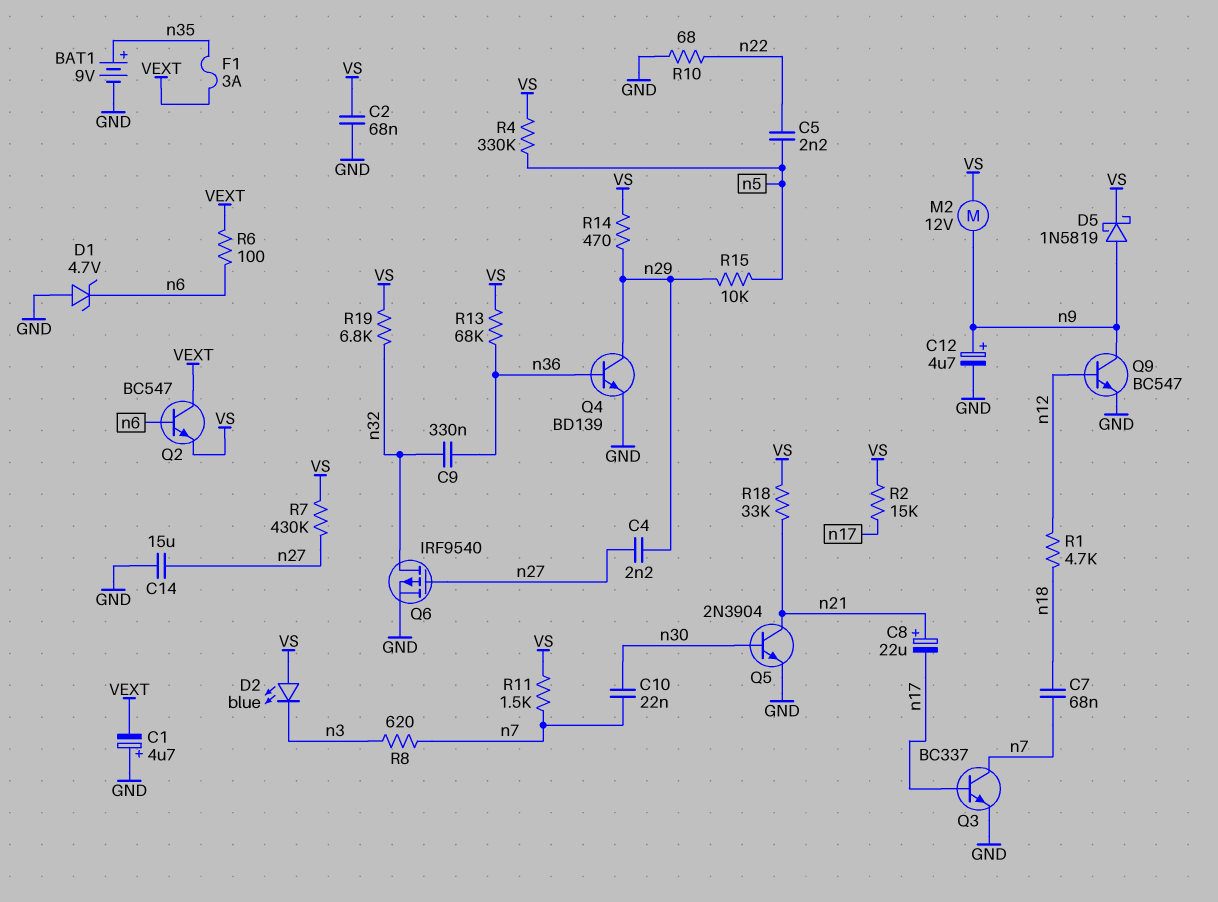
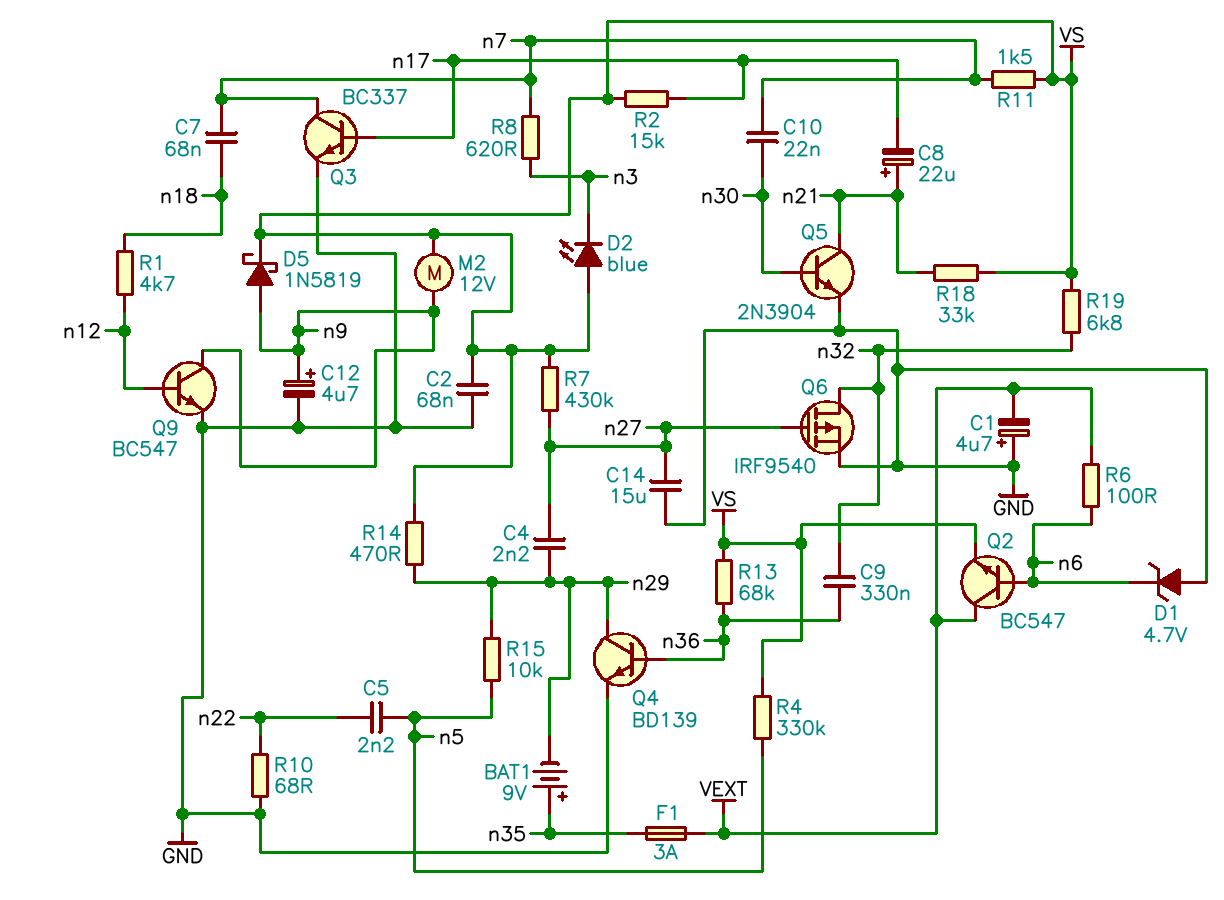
BAT1: 9V (plus n35, minus GND) -> 9V (plus n35, minus n29)

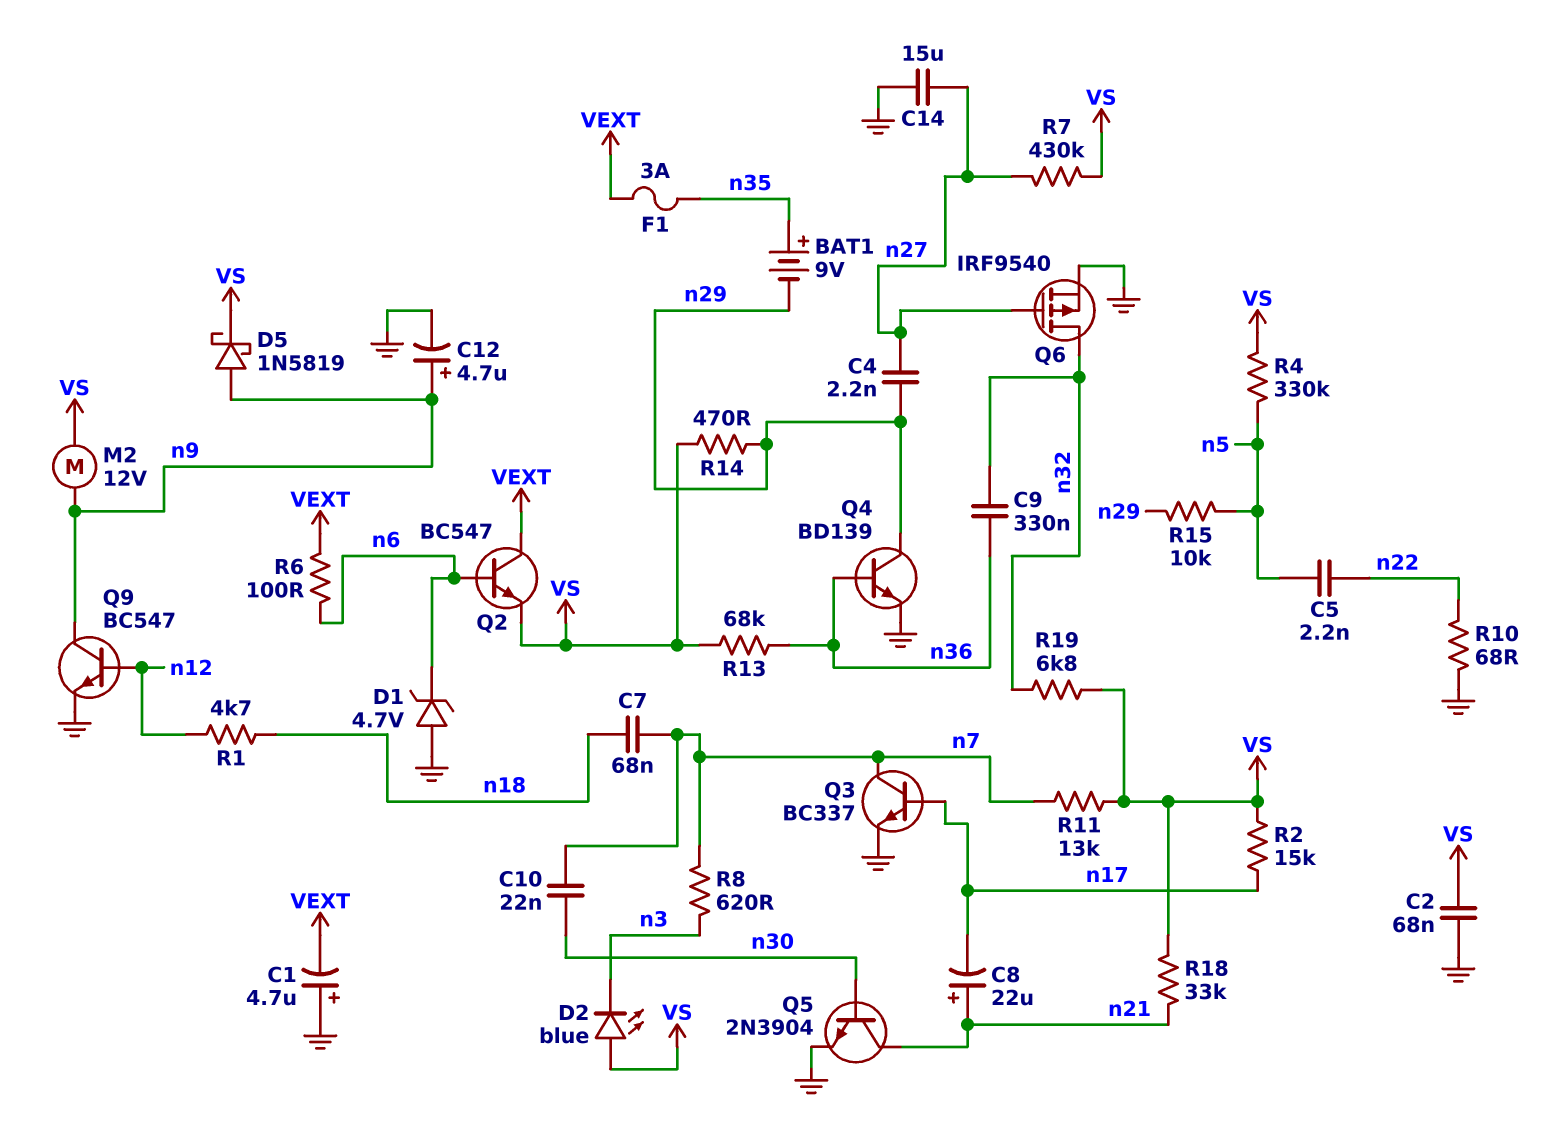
R11: 1.5k (VS, n7) -> 13k (VS, n7)

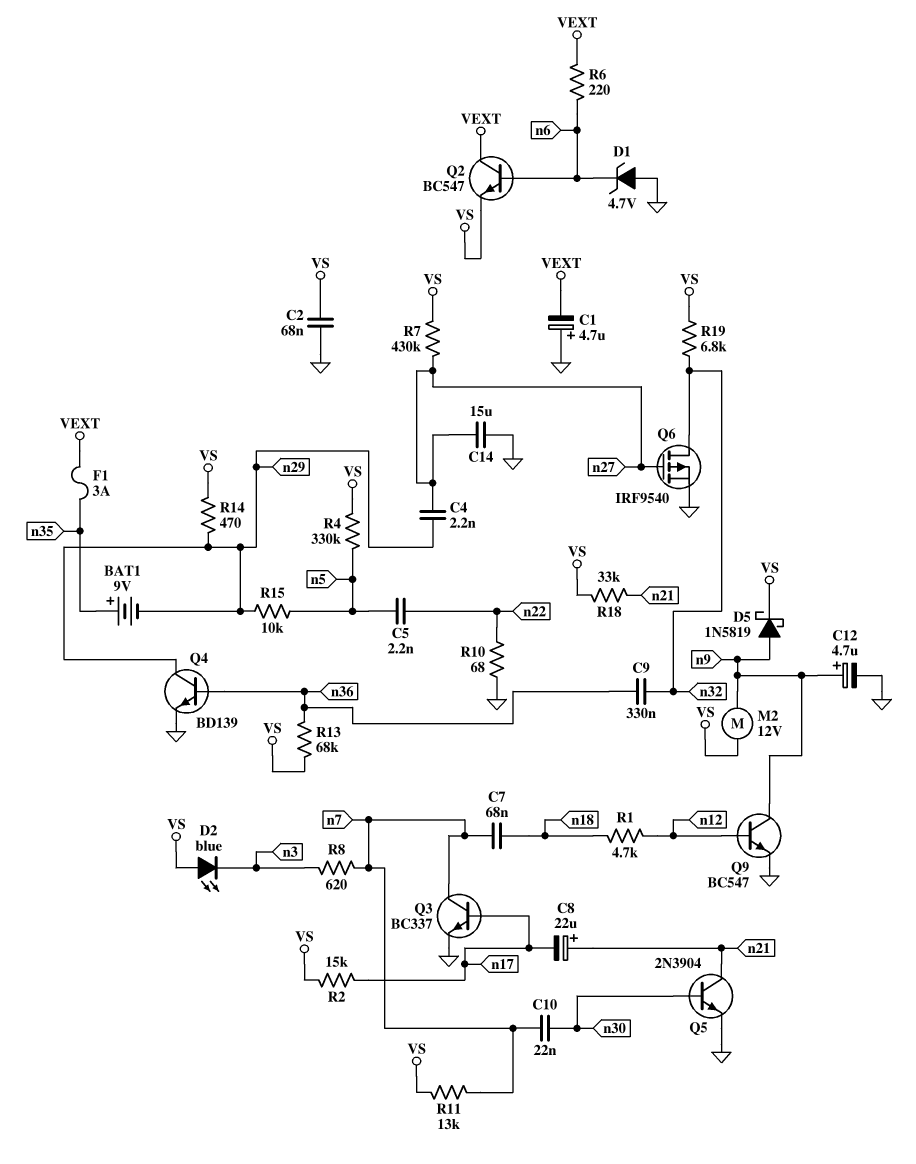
R6: 100 (VEXT, n6) -> 220 (VEXT, n6)

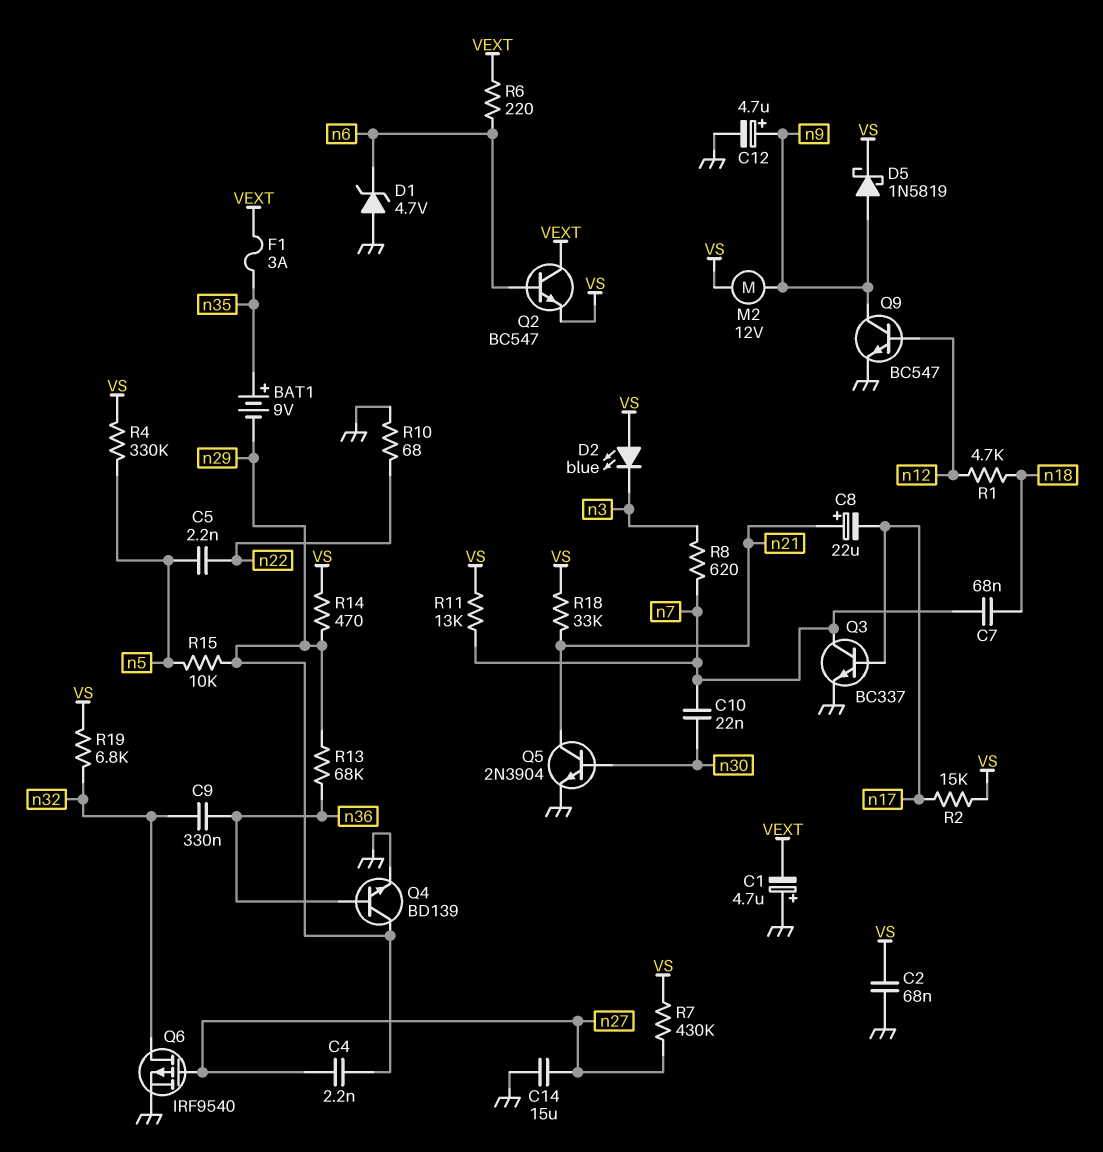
R13: 68k (VS, n36) -> 68k (n29, n36)

